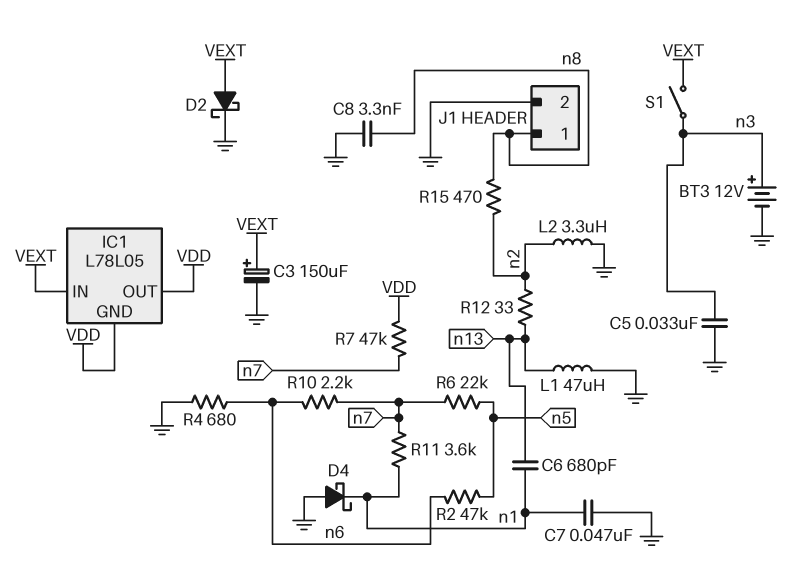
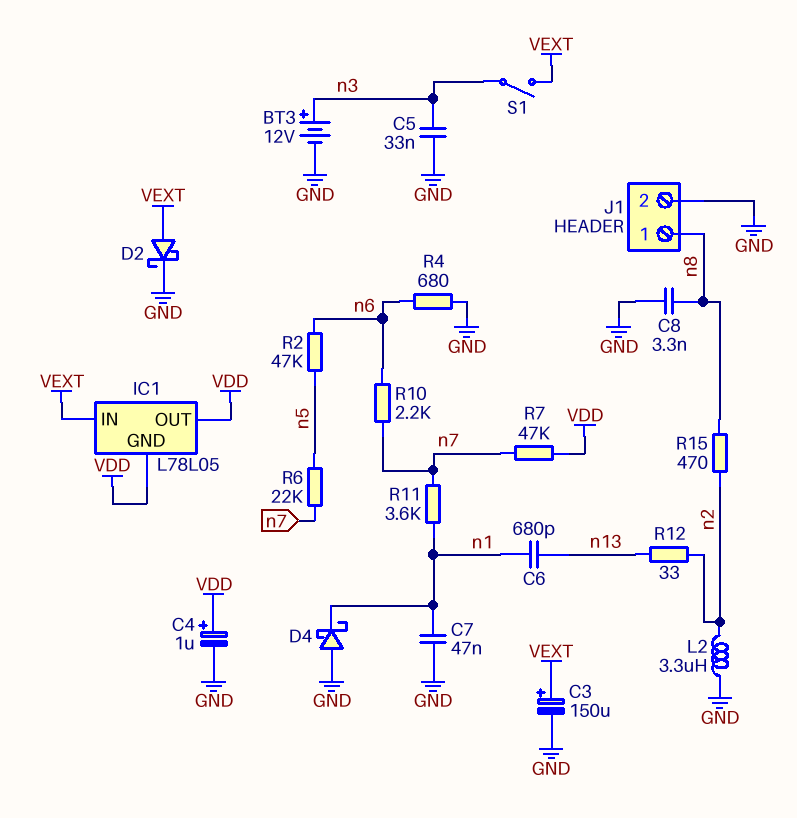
C4: none -> 1uF (plus VDD, minus GND)
L1: 47uH (GND, n13) -> none

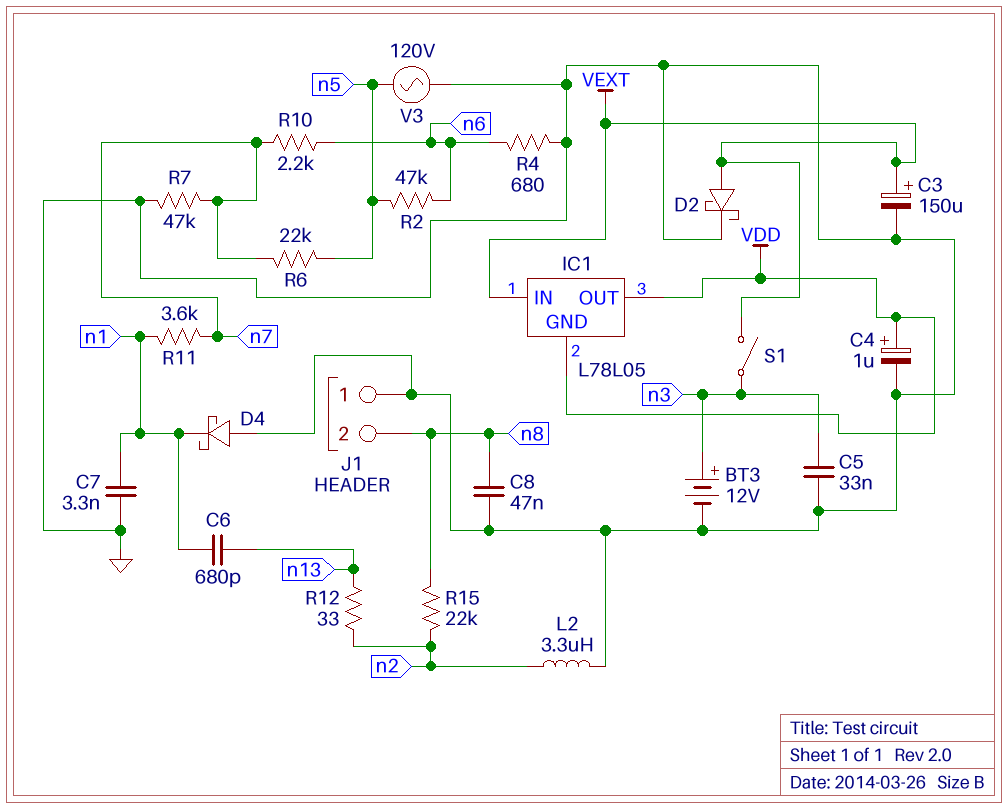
C7: 47nF (GND, n1) -> 3.3nF (GND, n1)
C8: 3.3nF (GND, n8) -> 47nF (GND, n8)
J1 pin 1: n8 -> GND
J1 pin 2: GND -> n8
R7: 47k (VDD, n7) -> 47k (GND, n7)
R15: 470 (n2, n8) -> 22k (n2, n8)
V3: none -> AC 120V (GND, n5)

